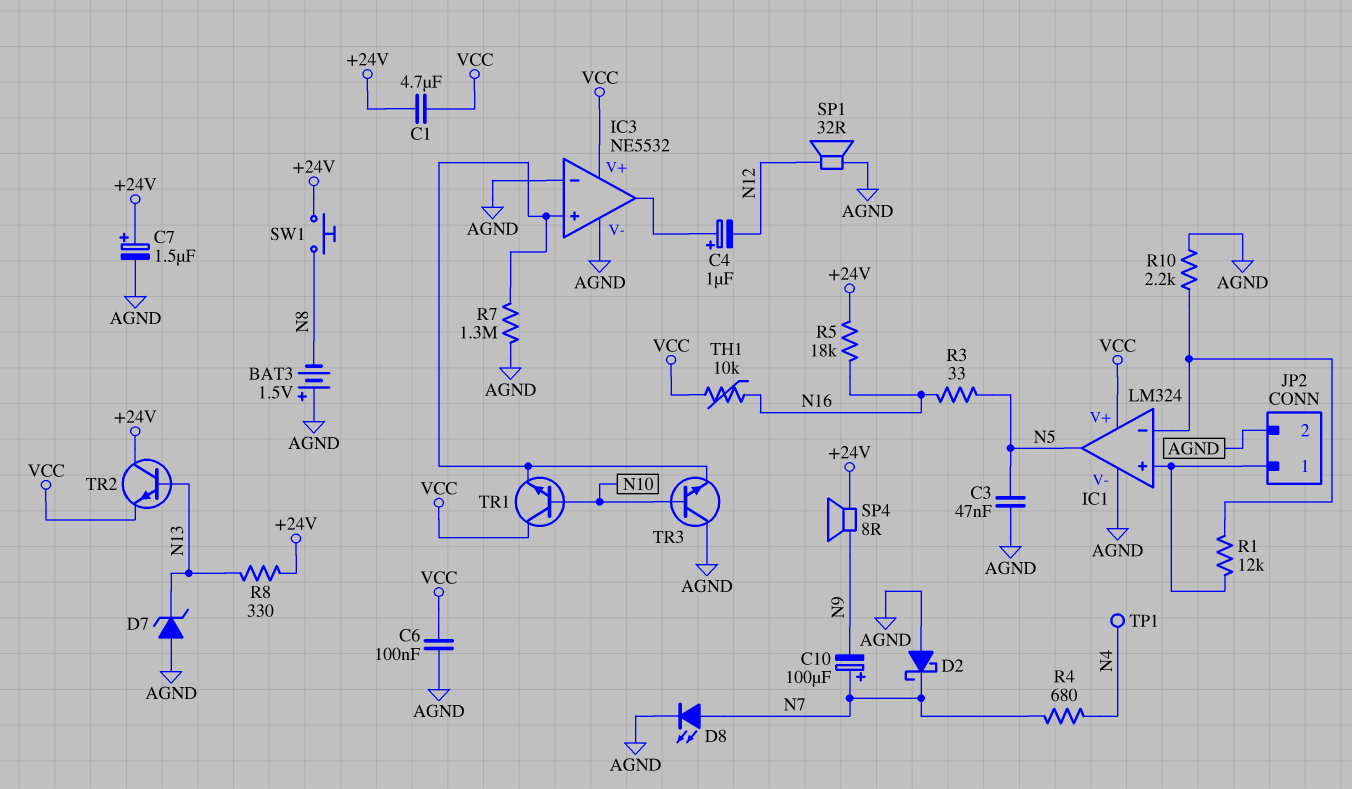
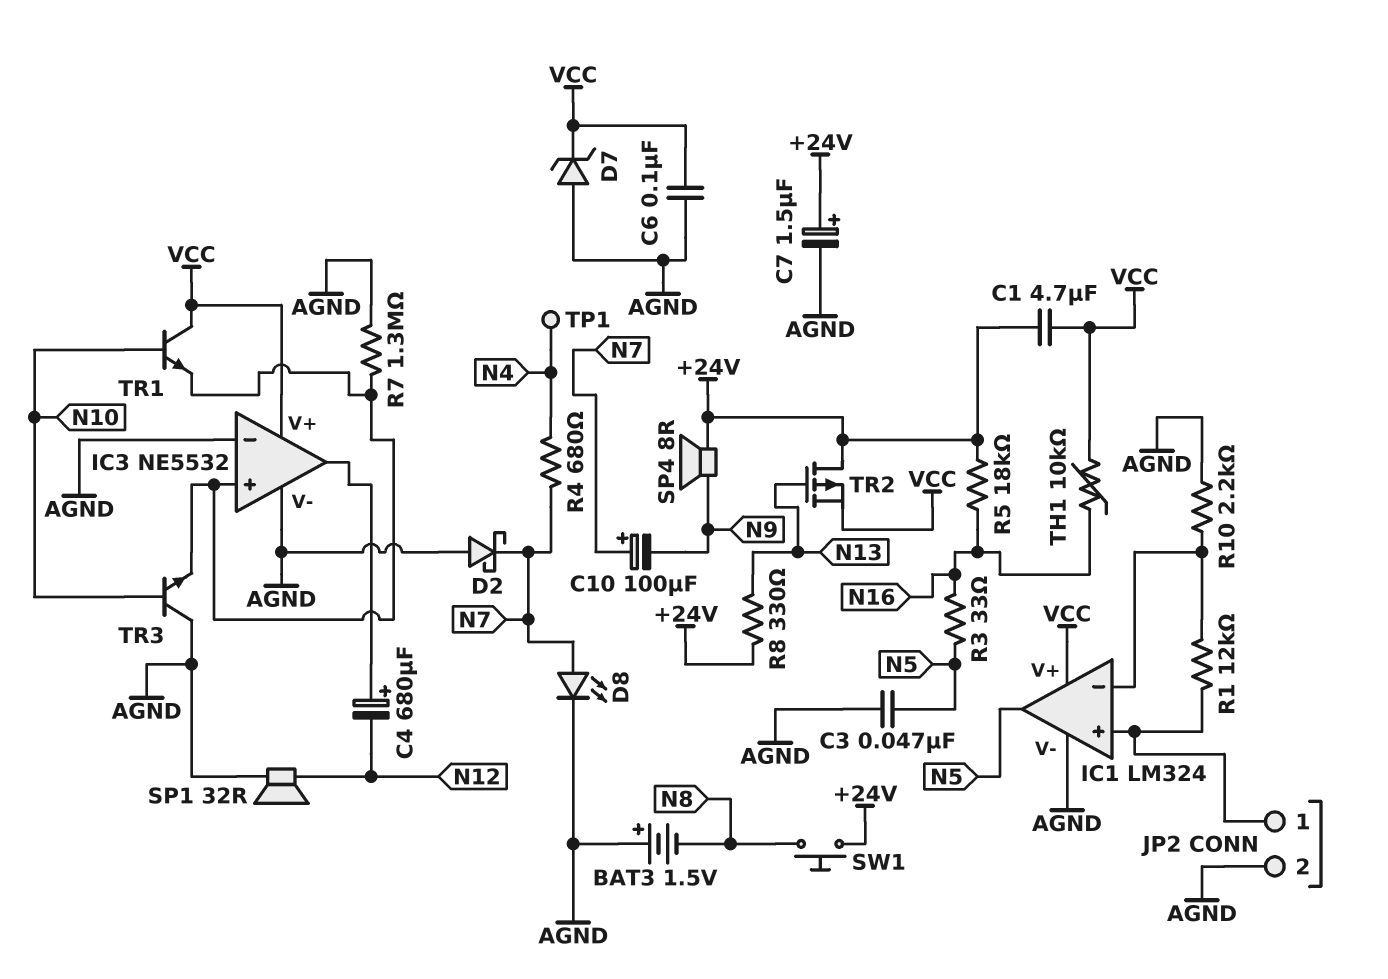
C4: 1uF (plus IC3/out, minus N12) -> 680uF (plus IC3/out, minus N12)
D7: zener (A AGND, K N13) -> zener (A AGND, K VCC)
TR2: NPN (B N13, C +24V, E VCC) -> PMOS (G N13, D +24V, S VCC)

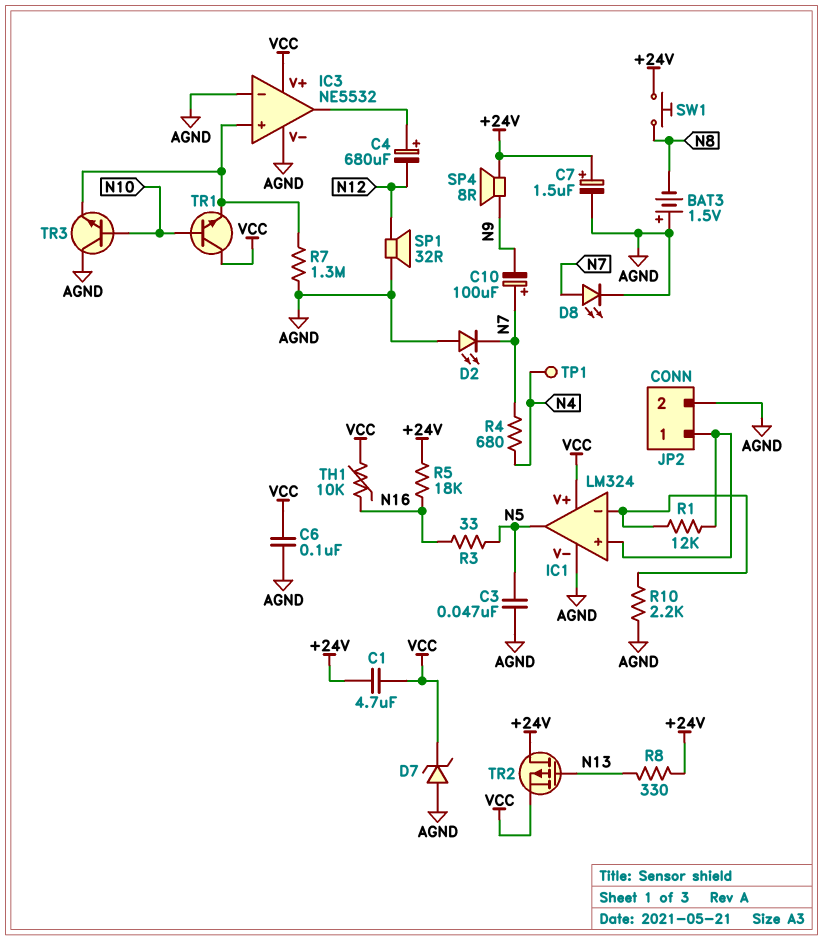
D2: schottky (A AGND, K N7) -> LED (A AGND, K N7)

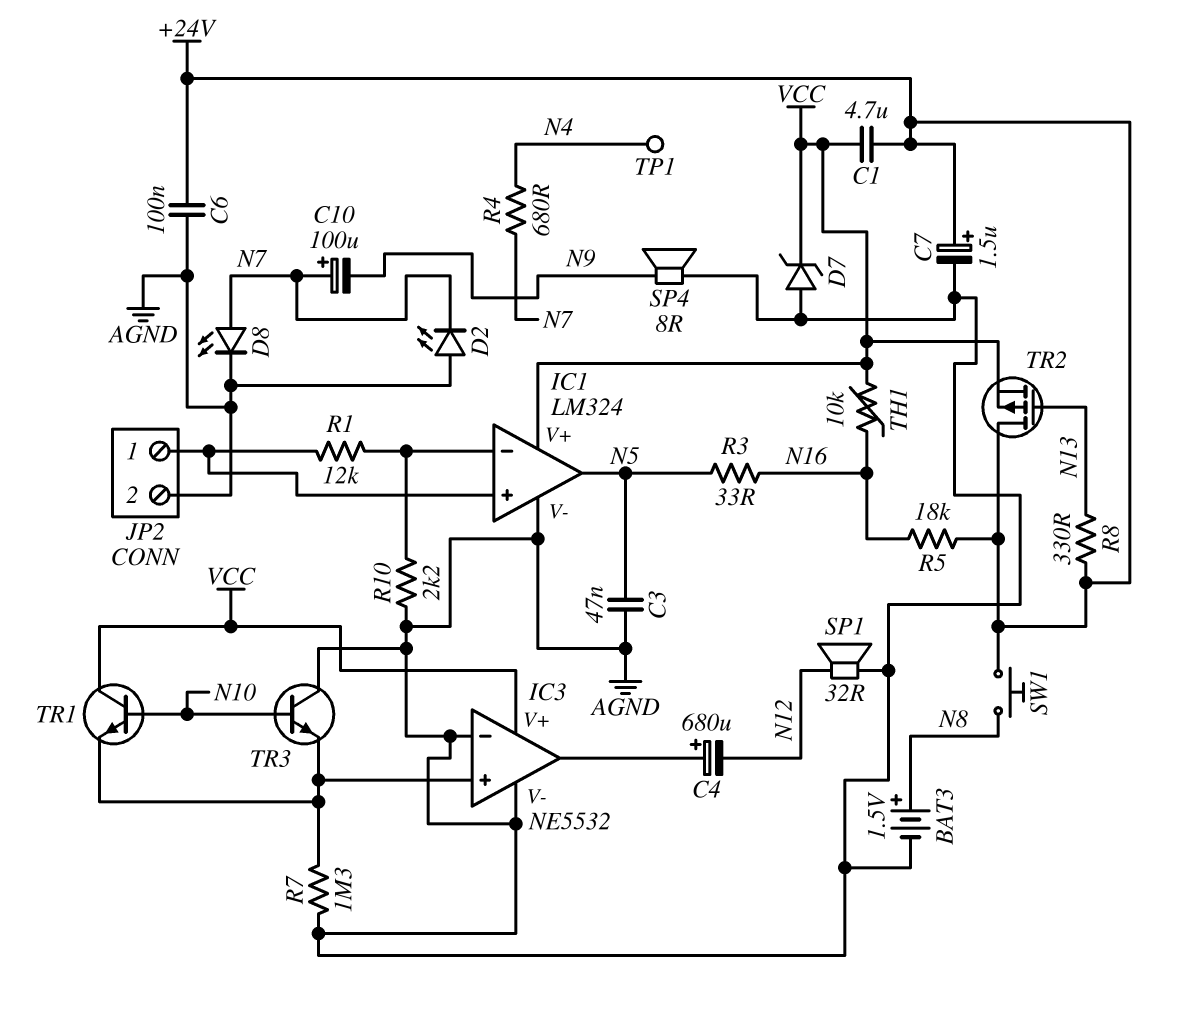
BAT3: 1.5V (plus AGND, minus N8) -> 1.5V (plus N8, minus AGND)
C6: 100nF (AGND, VCC) -> 100nF (+24V, AGND)
SP4: speaker 8R (+24V, N9) -> speaker 8R (AGND, N9)

